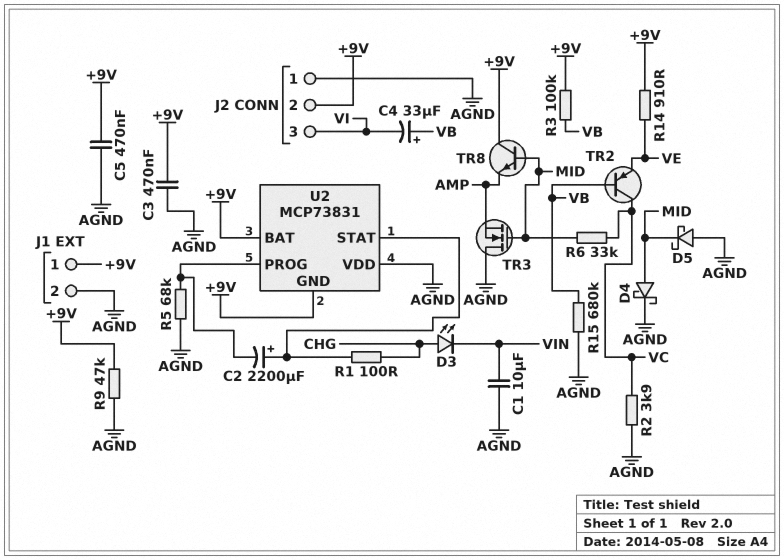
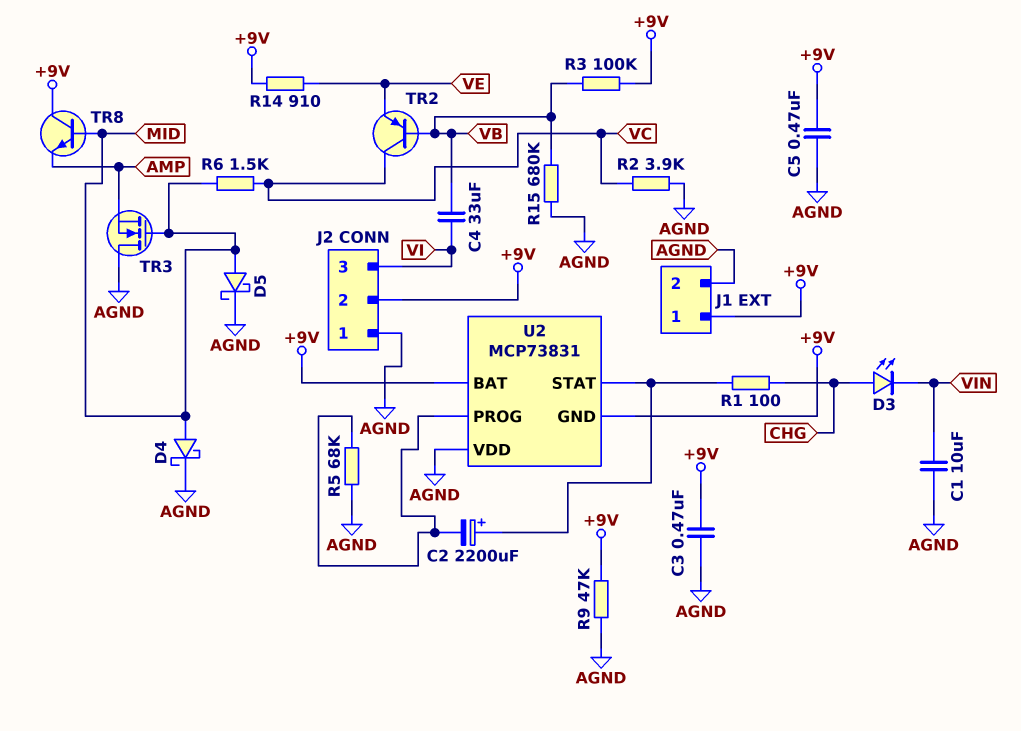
C4: 33uF (plus VB, minus VI) -> 33uF (VB, VI)
D5: schottky (A AGND, K MID) -> schottky (A MID, K AGND)
R6: 33k (MID, VC) -> 1.5k (MID, VC)

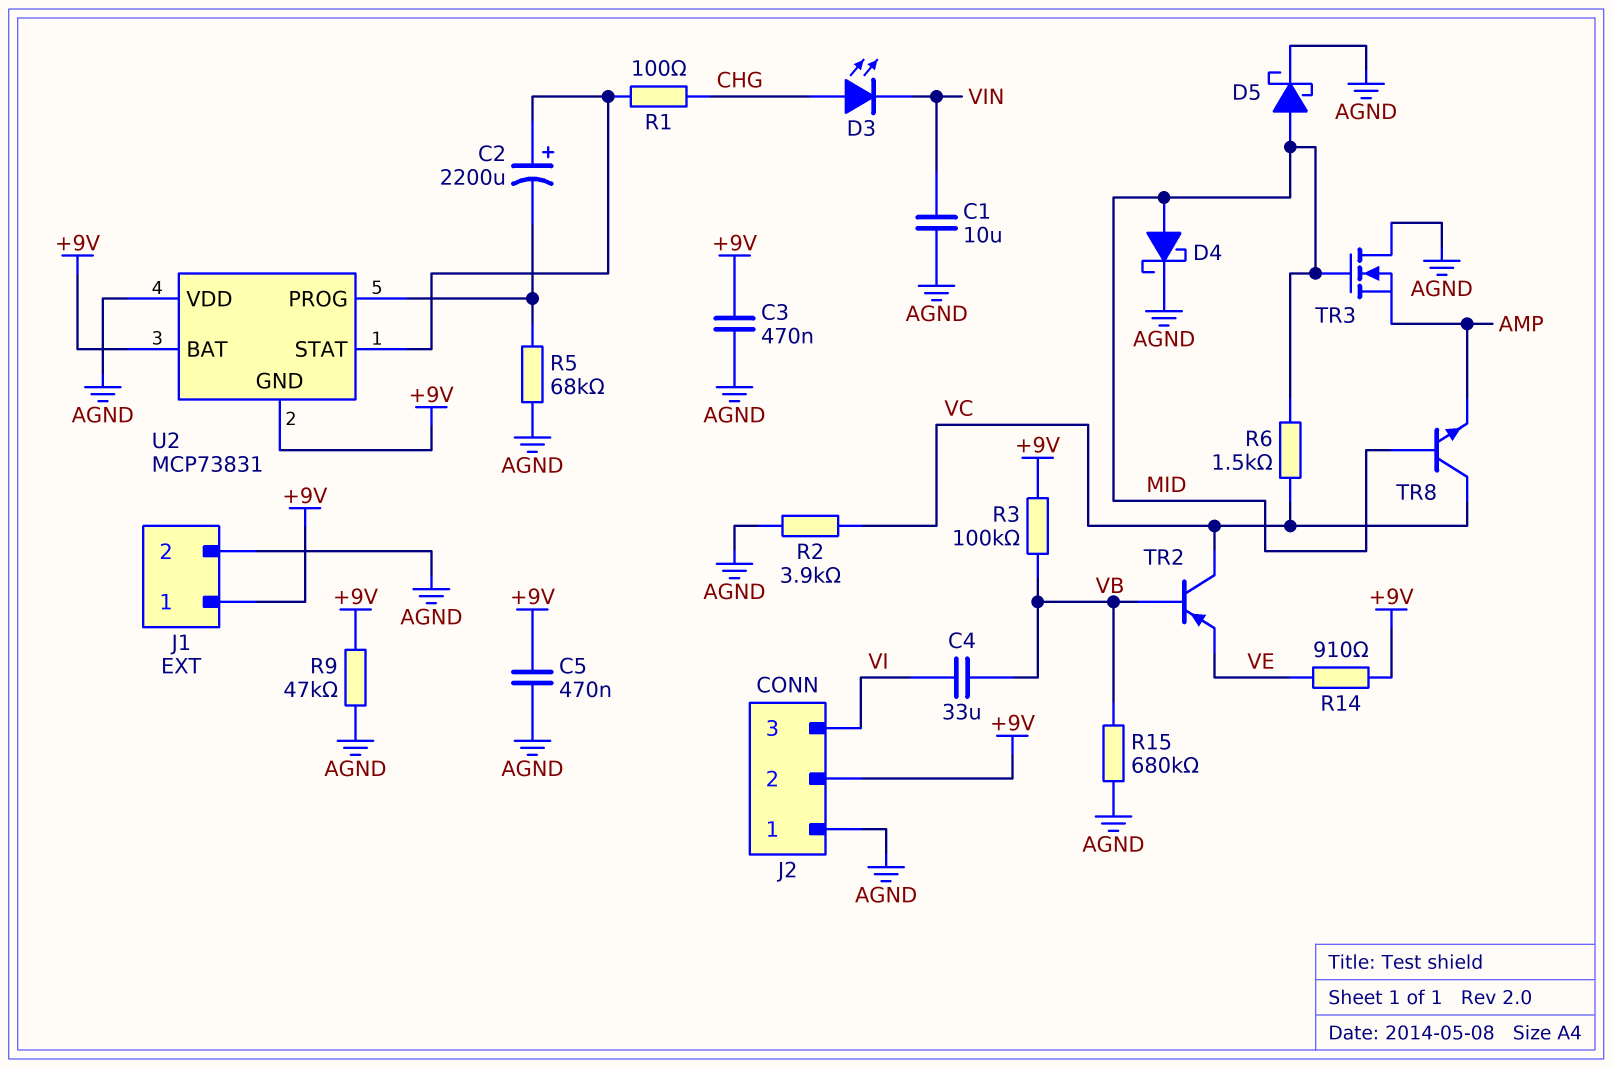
TR8: NPN (B MID, C +9V, E AMP) -> NPN (B MID, C VC, E AMP)

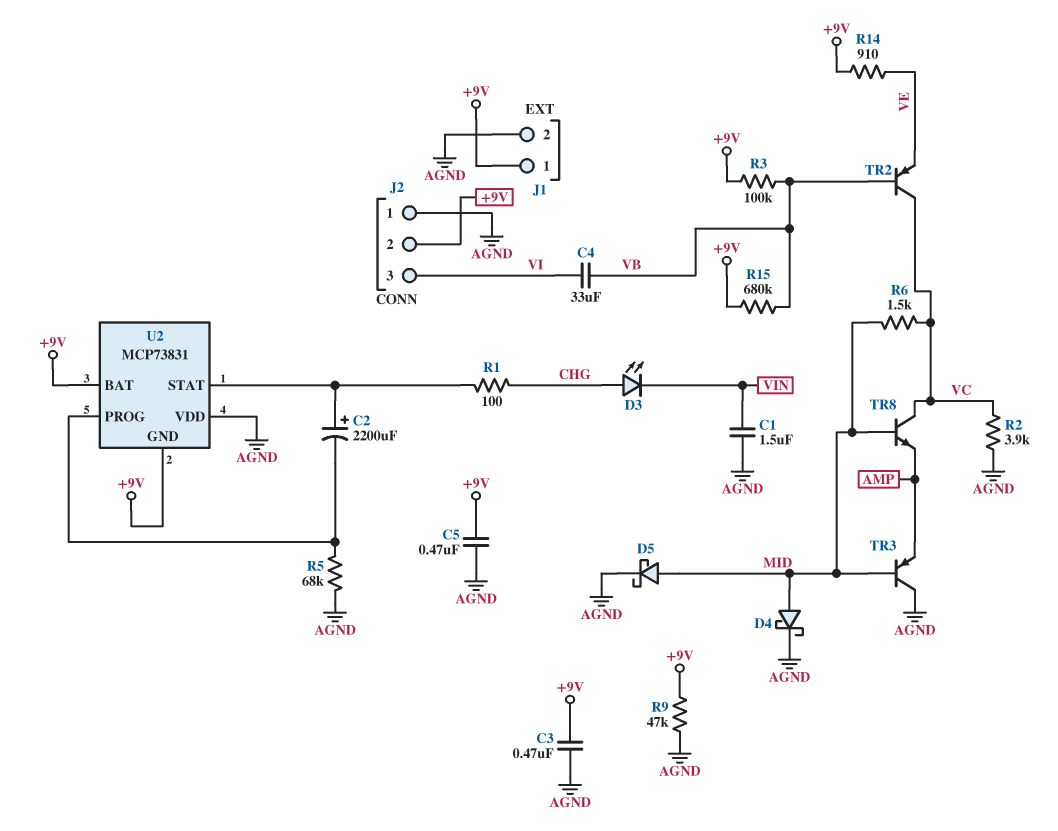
C1: 10uF (AGND, VIN) -> 1.5uF (AGND, VIN)
R15: 680k (AGND, VB) -> 680k (+9V, VB)
TR3: NMOS (G MID, D AGND, S AMP) -> PNP (B MID, C AGND, E AMP)

